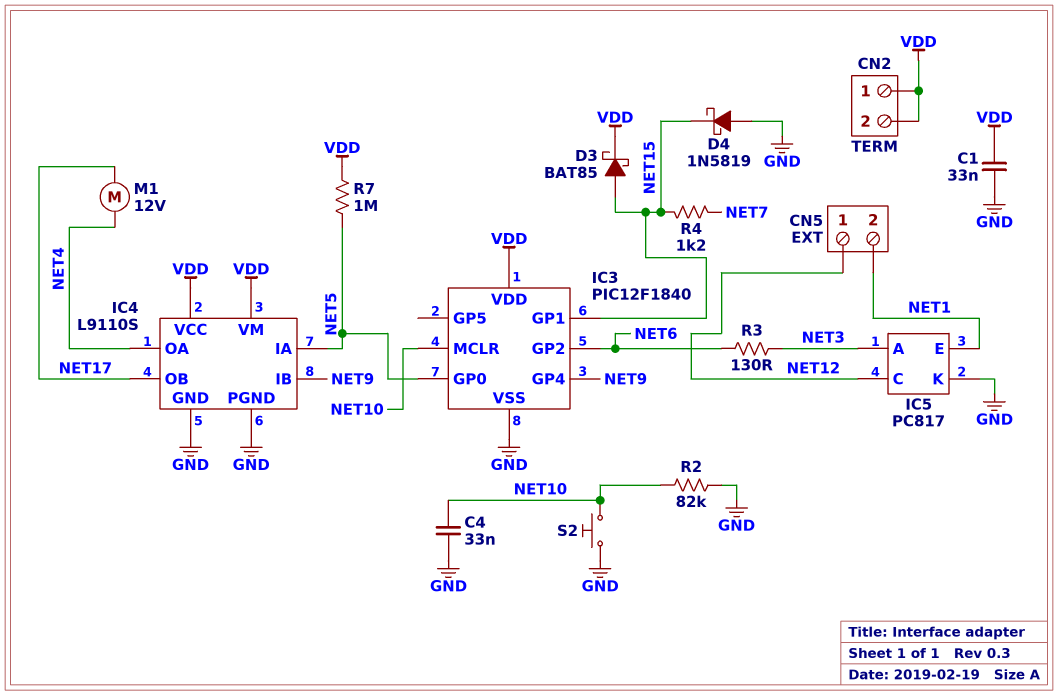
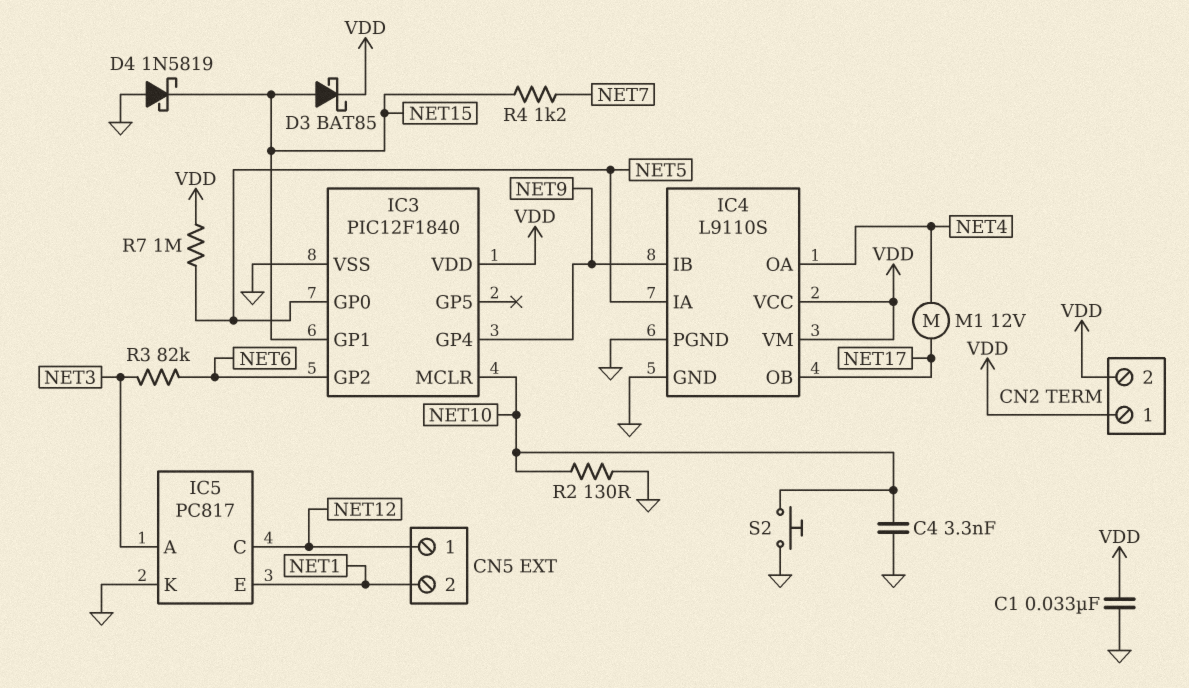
C4: 33nF (GND, NET10) -> 3.3nF (GND, NET10)
R2: 82k (GND, NET10) -> 130 (GND, NET10)
R3: 130 (NET3, NET6) -> 82k (NET3, NET6)

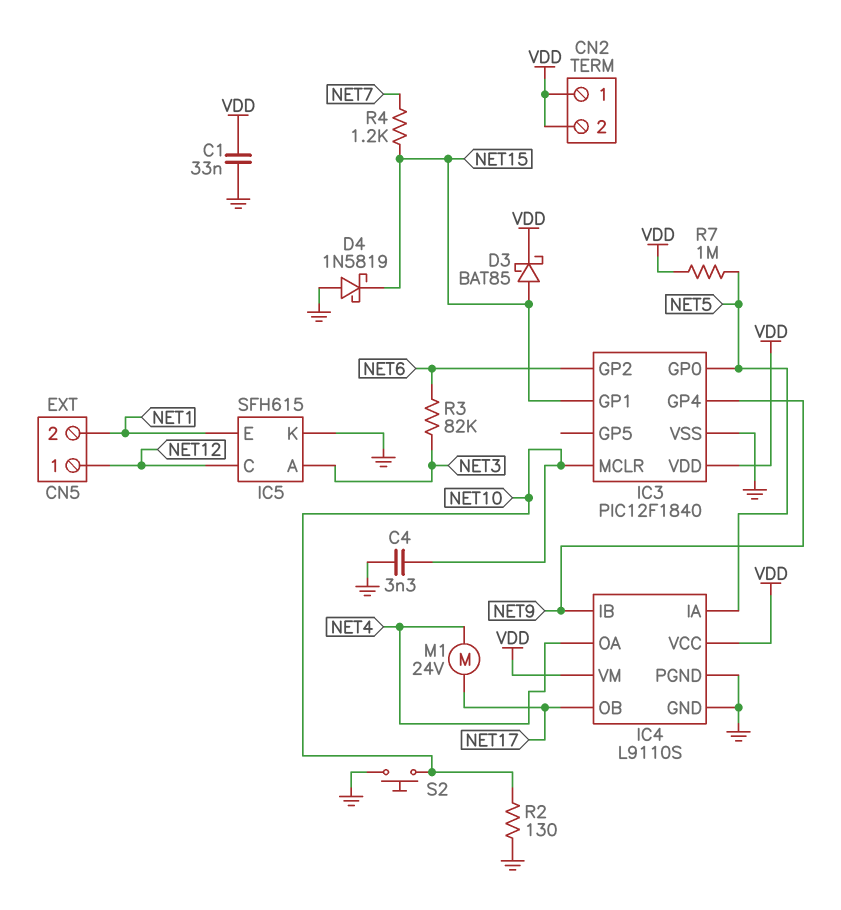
IC5: PC817 -> SFH615
M1: motor 12V (NET4, NET17) -> motor 24V (NET4, NET17)

